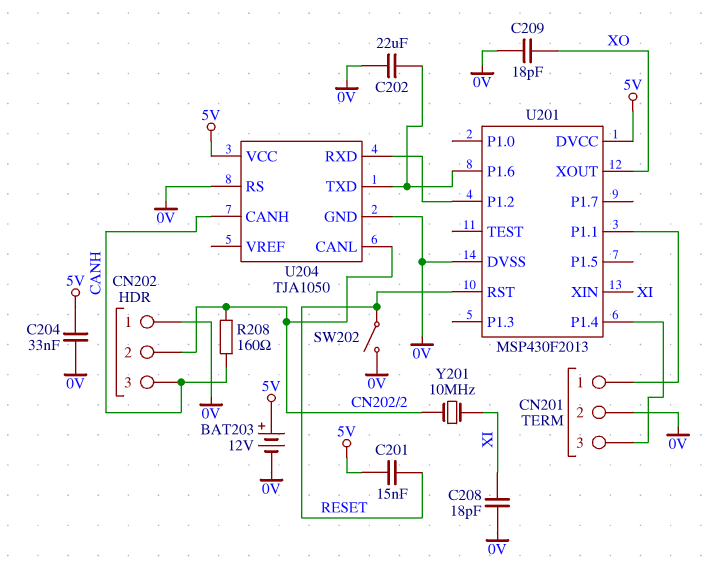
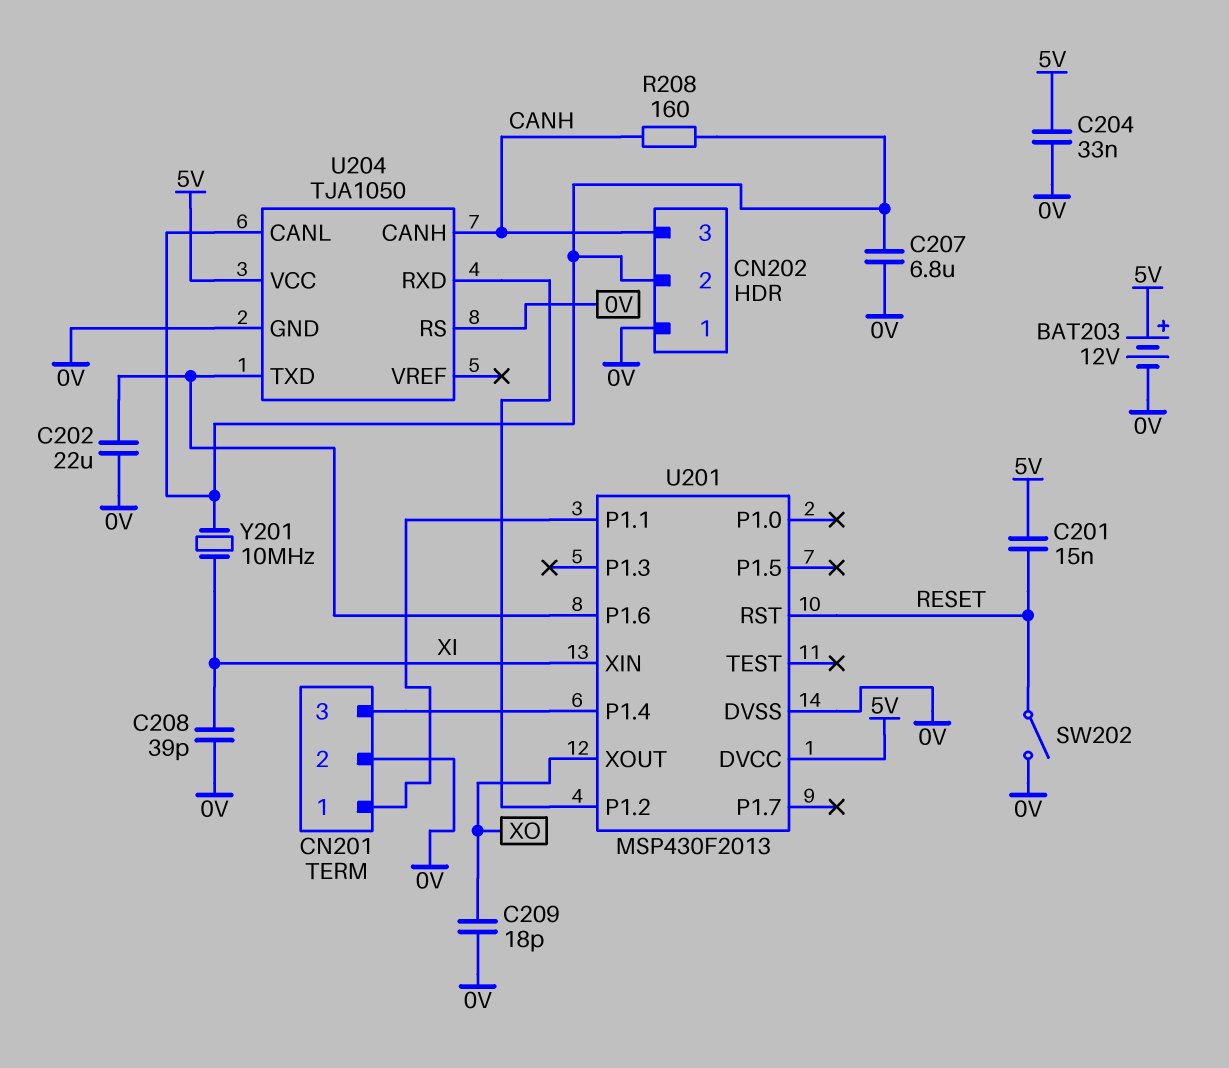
C207: none -> 6.8uF (0V, CN202/2)
C208: 18pF (0V, XI) -> 39pF (0V, XI)

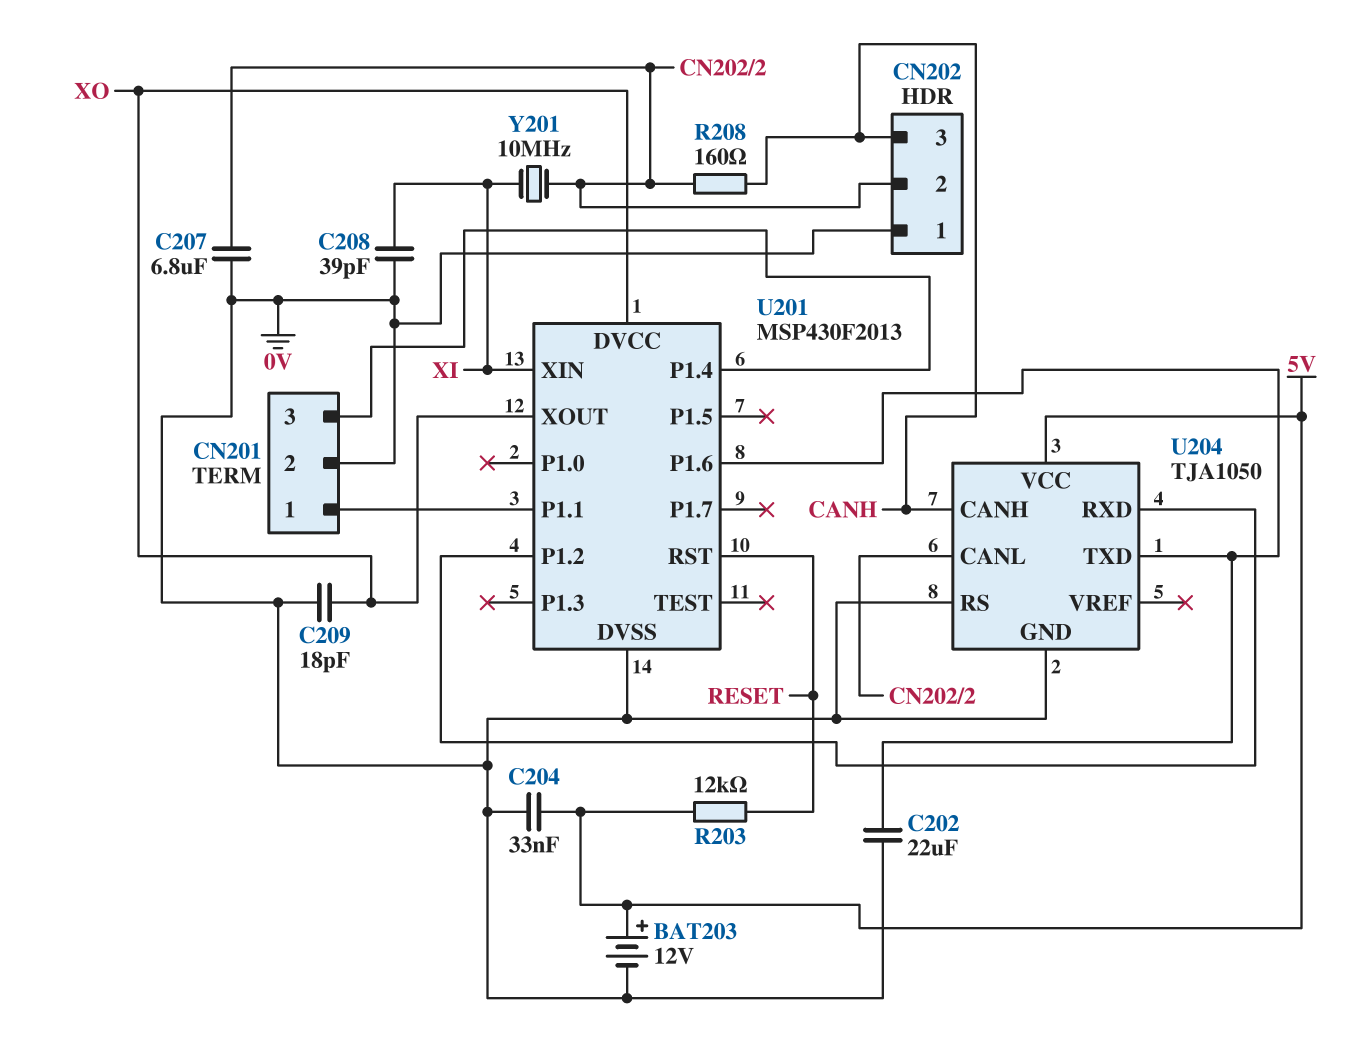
C201: 15nF (5V, RESET) -> none
R203: none -> 12k (5V, RESET)
SW202: switch (0V, RESET) -> none
U201 pin DVCC: 5V -> XO

